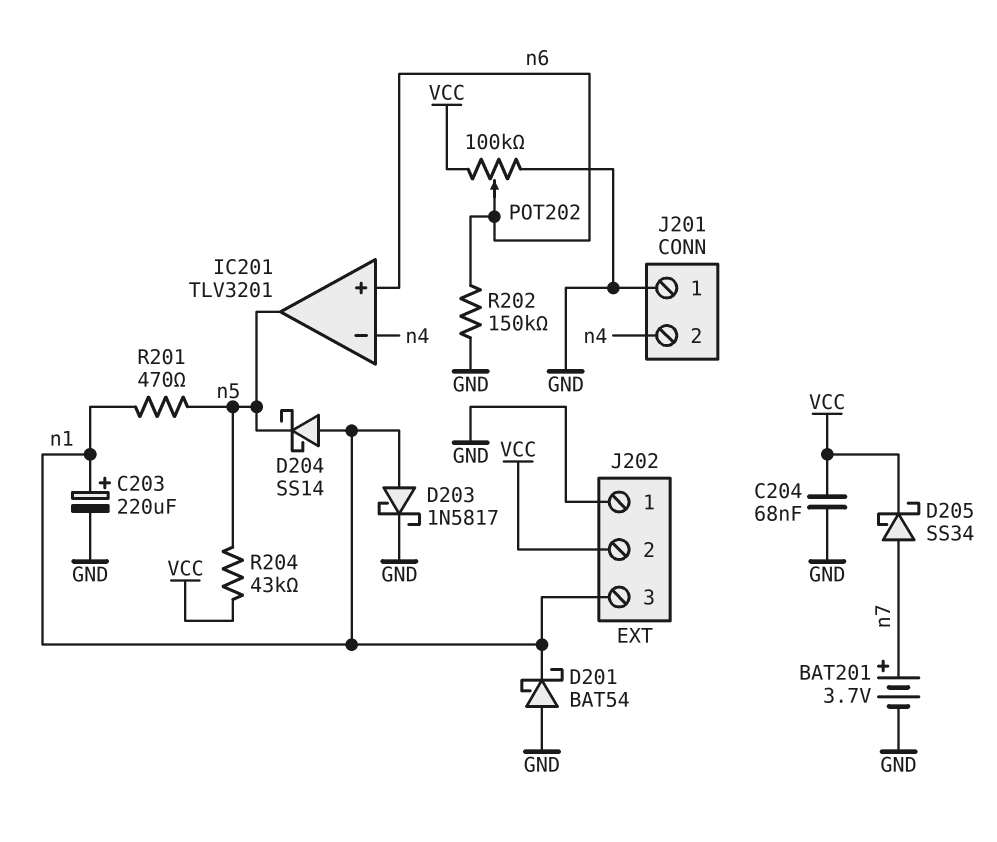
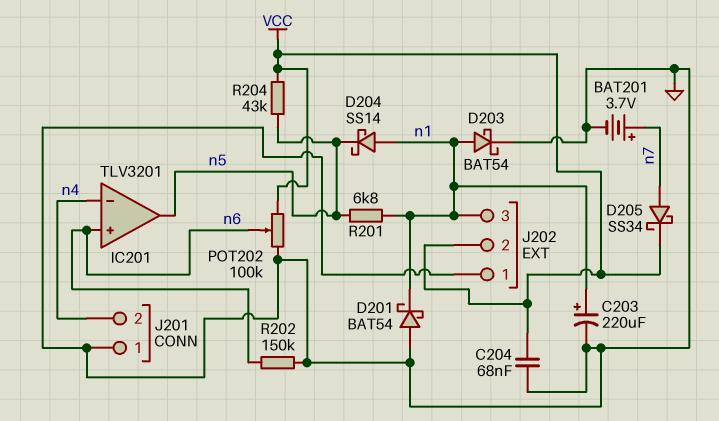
D203: schottky 1N5817 (A n1, K GND) -> schottky BAT54 (A n1, K GND)
R201: 470 (n1, n5) -> 6.8k (n1, n5)

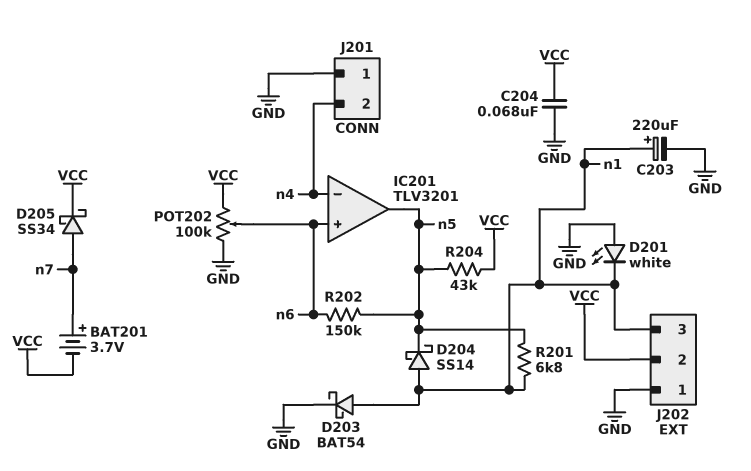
BAT201: 3.7V (plus n7, minus GND) -> 3.7V (plus n7, minus VCC)
D201: schottky BAT54 (A GND, K n1) -> LED white (A GND, K n1)
R202: 150k (GND, n6) -> 150k (n5, n6)

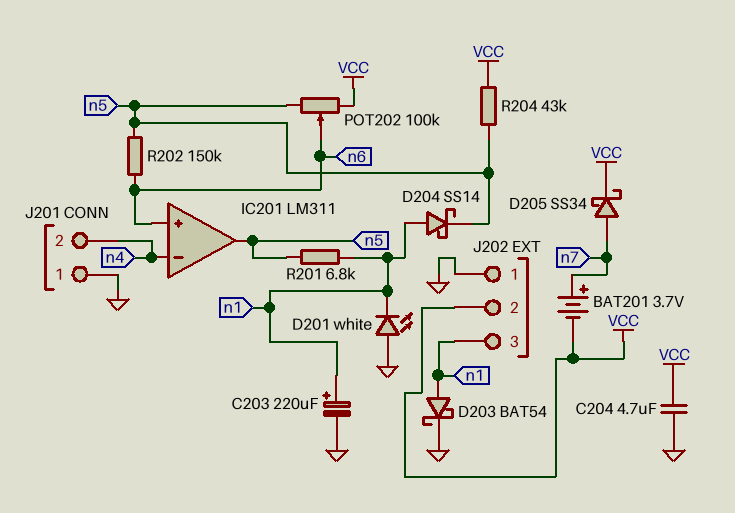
C204: 68nF (GND, VCC) -> 4.7uF (GND, VCC)
IC201: TLV3201 -> LM311
POT202: 100k (GND, VCC, wiper n6) -> 100k (VCC, n5, wiper n6)

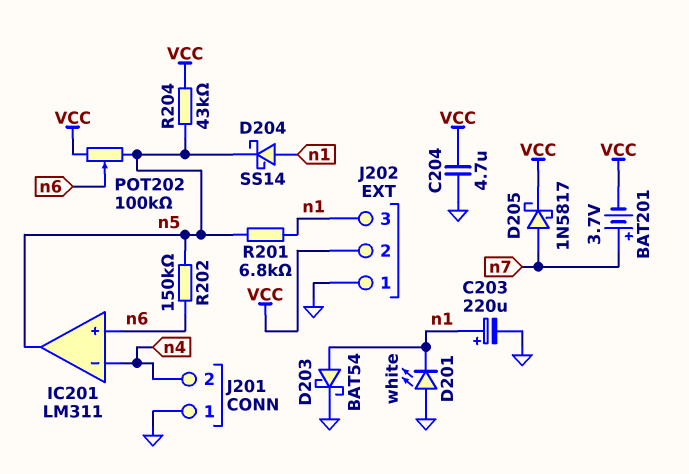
D205: schottky SS34 (A n7, K VCC) -> schottky 1N5817 (A n7, K VCC)

